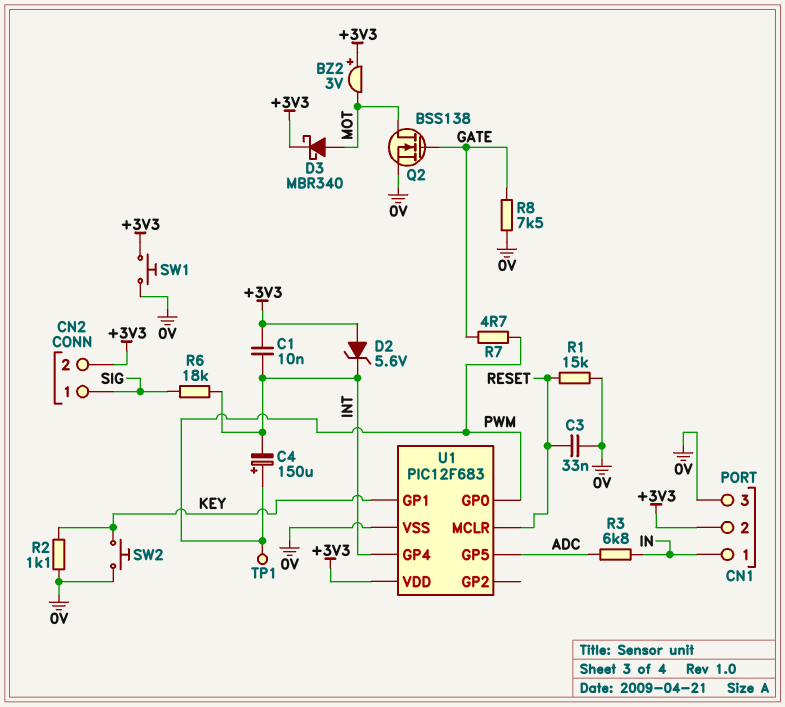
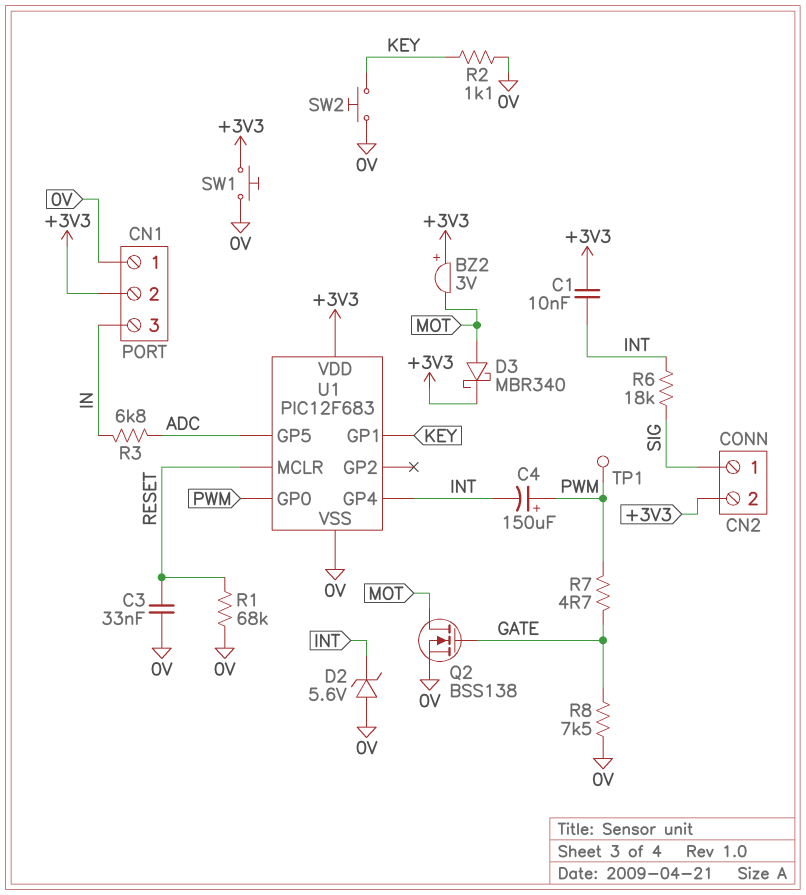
CN1 pin 1: IN -> 0V
CN1 pin 3: 0V -> IN
D2: zener 5.6V (A +3V3, K INT) -> zener 5.6V (A 0V, K INT)
R1: 15k (0V, RESET) -> 68k (0V, RESET)

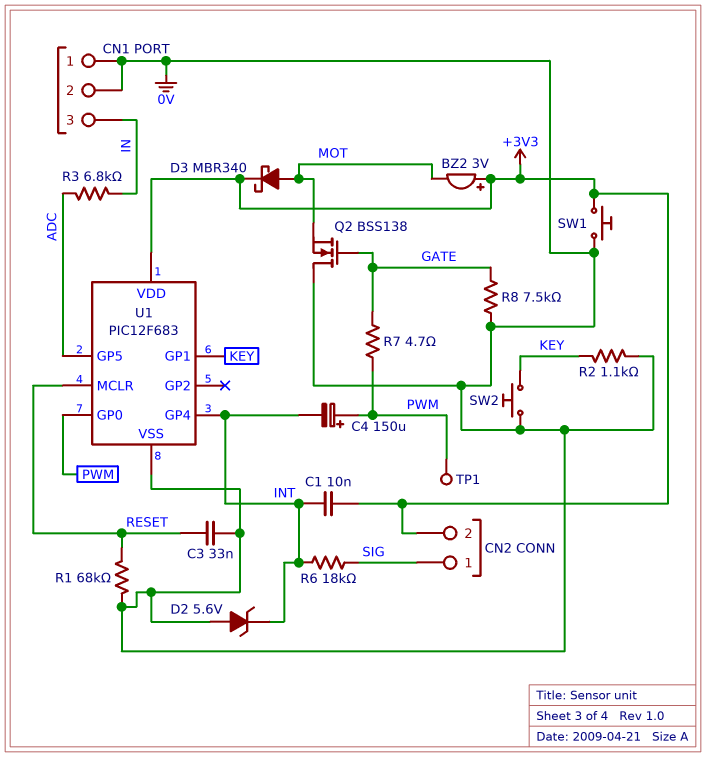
CN1 pin 2: +3V3 -> 0V
Q2: NMOS BSS138 (G GATE, D MOT, S 0V) -> NMOS BSS138 (G GATE, D 0V, S MOT)

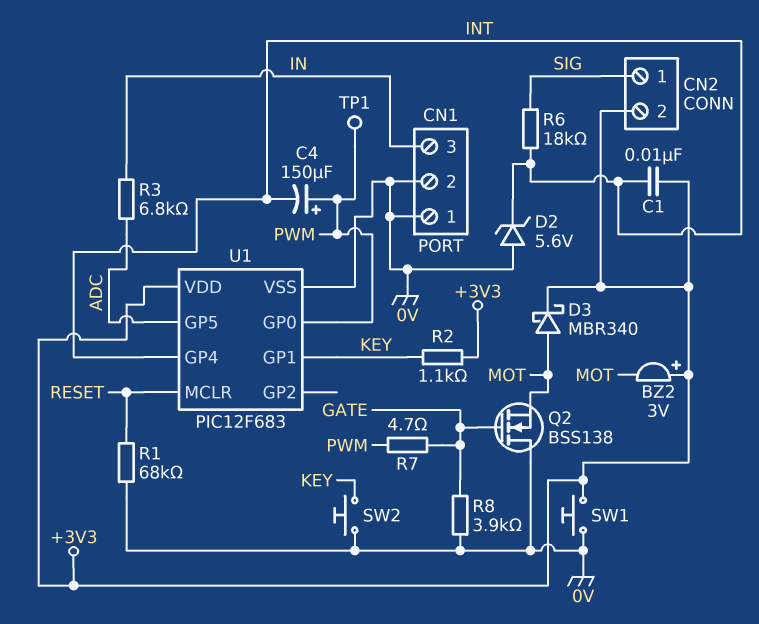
C3: 33nF (0V, RESET) -> none
R2: 1.1k (0V, KEY) -> 1.1k (+3V3, KEY)
R8: 7.5k (0V, GATE) -> 3.9k (0V, GATE)

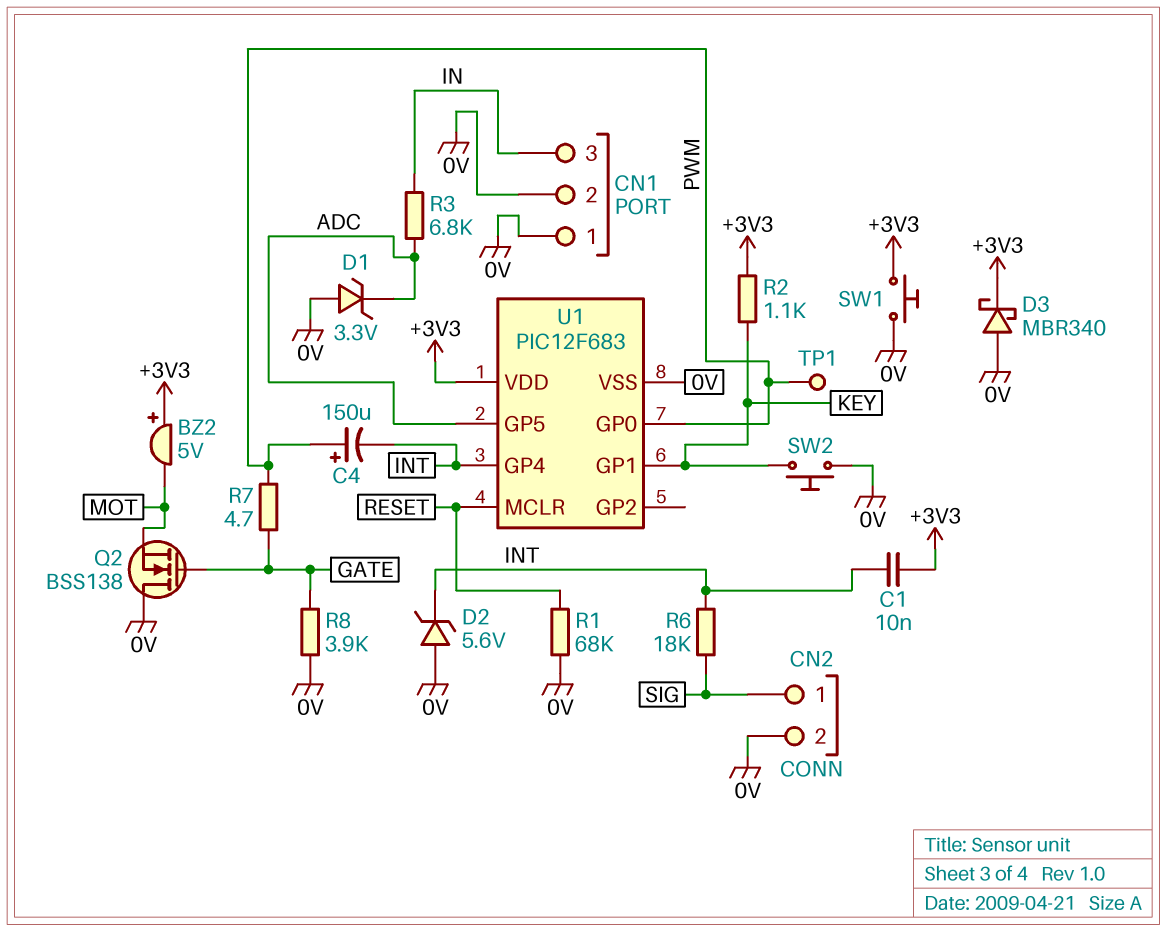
BZ2: buzzer 3V (plus +3V3, minus MOT) -> buzzer 5V (plus +3V3, minus MOT)
CN2 pin 2: +3V3 -> 0V
D1: none -> zener 3.3V (A 0V, K ADC)
D3: schottky MBR340 (A MOT, K +3V3) -> schottky MBR340 (A 0V, K +3V3)

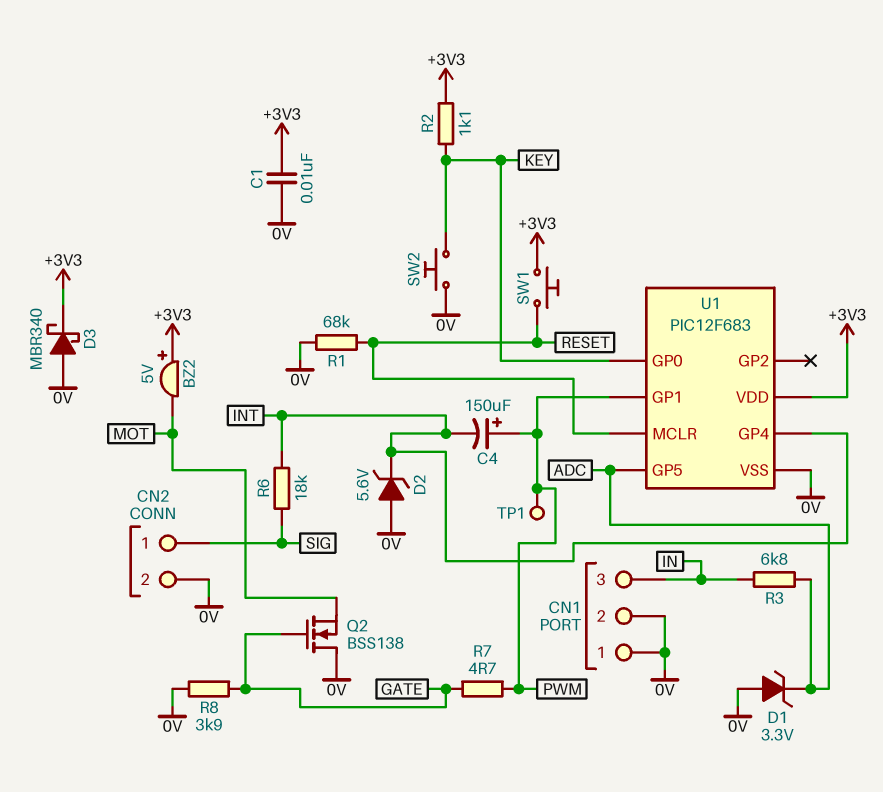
C1: 10nF (+3V3, INT) -> 10nF (+3V3, 0V)
SW1: button (+3V3, 0V) -> button (+3V3, RESET)
U1 pin GP0: PWM -> KEY
U1 pin GP1: KEY -> PWM

